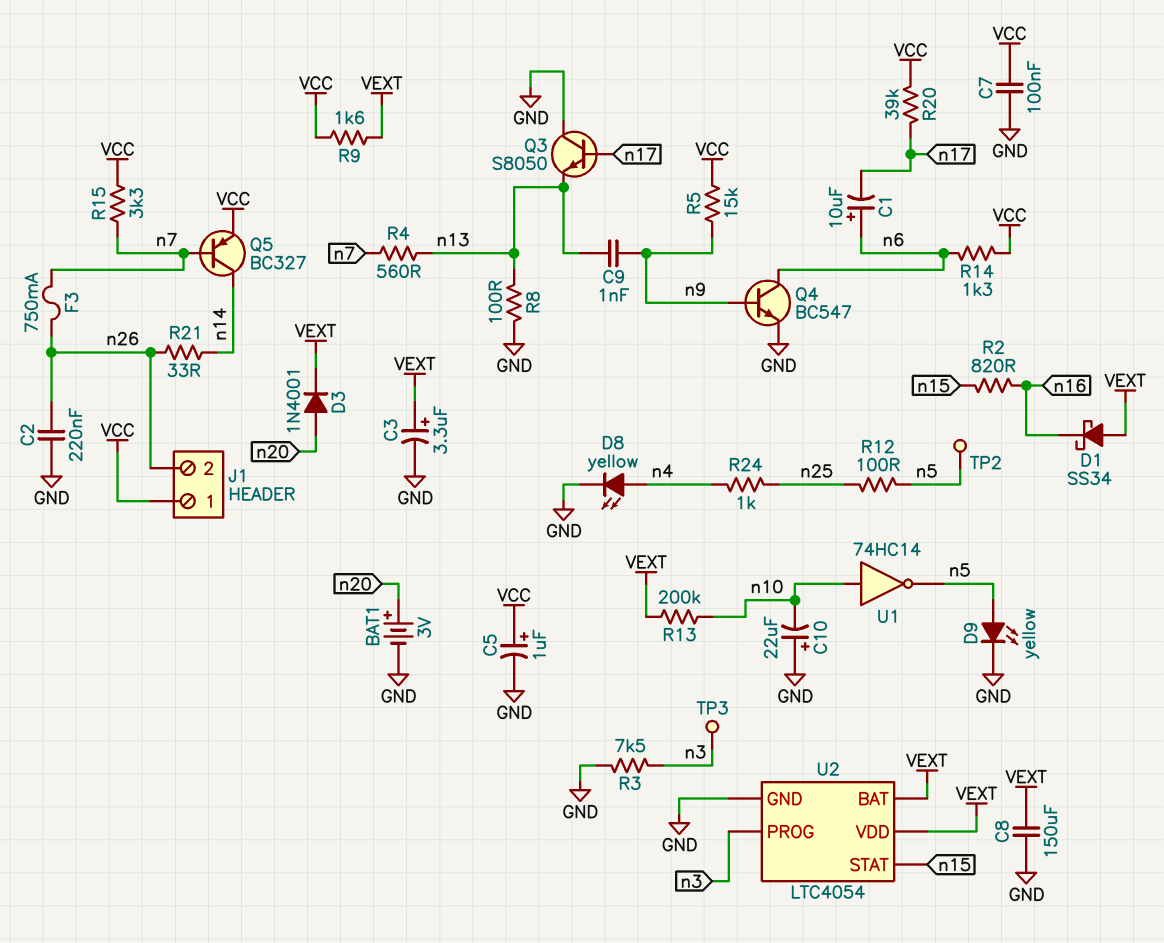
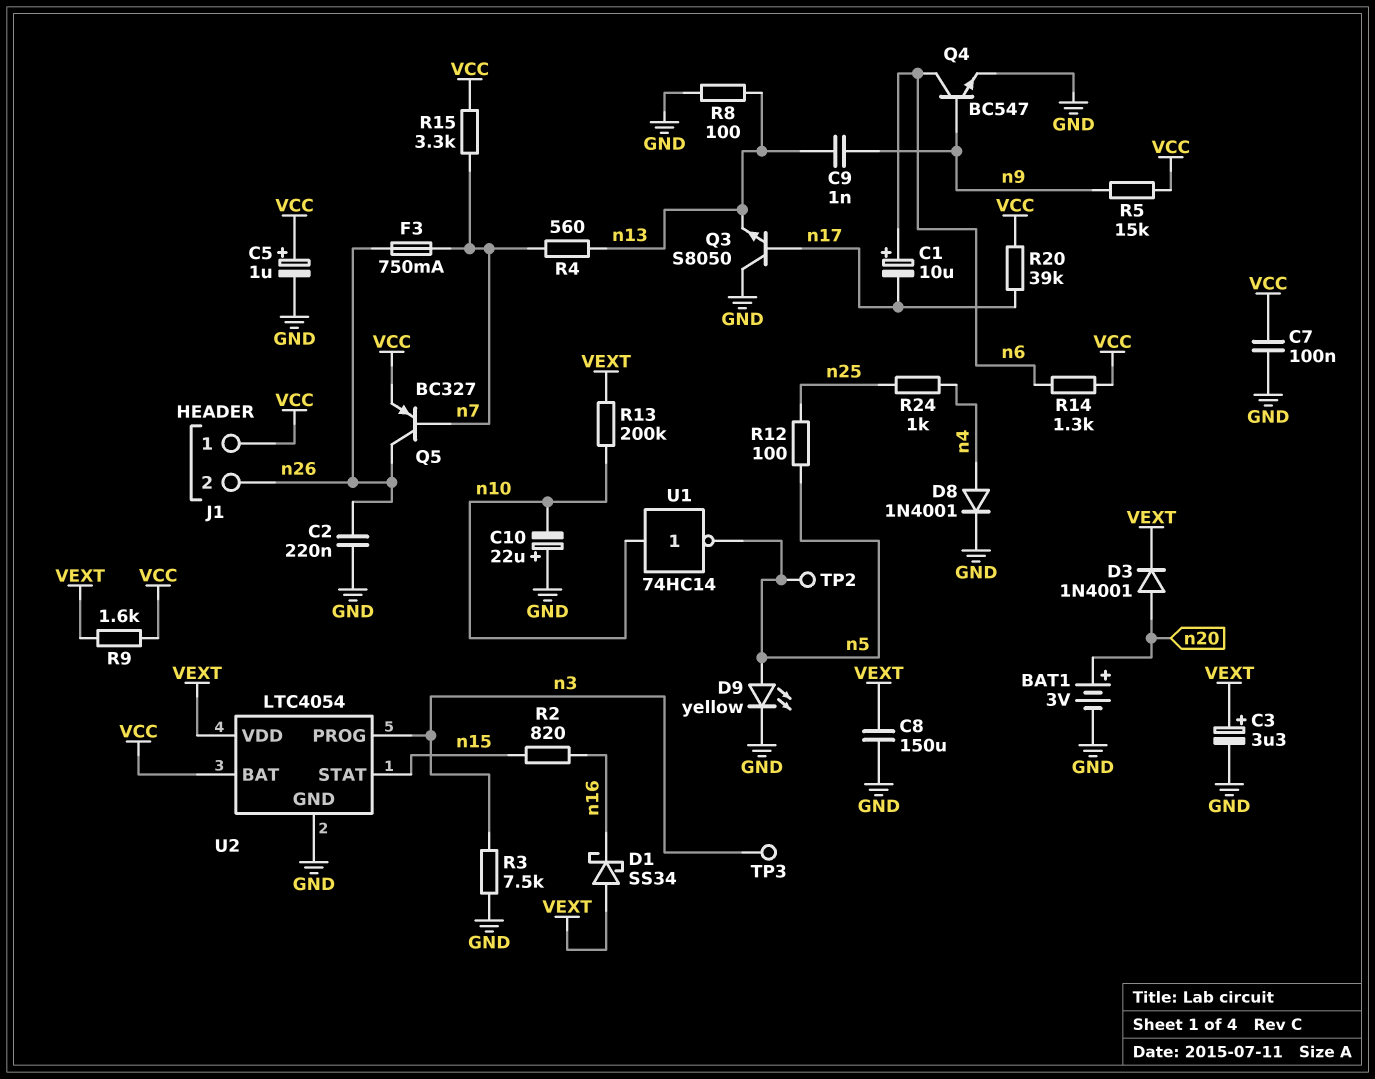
D8: LED yellow (A n4, K GND) -> diode 1N4001 (A n4, K GND)
Q5: PNP BC327 (B n7, C n14, E VCC) -> PNP BC327 (B n7, C n26, E VCC)
R21: 33 (n14, n26) -> none
U2 pin BAT: VEXT -> VCC

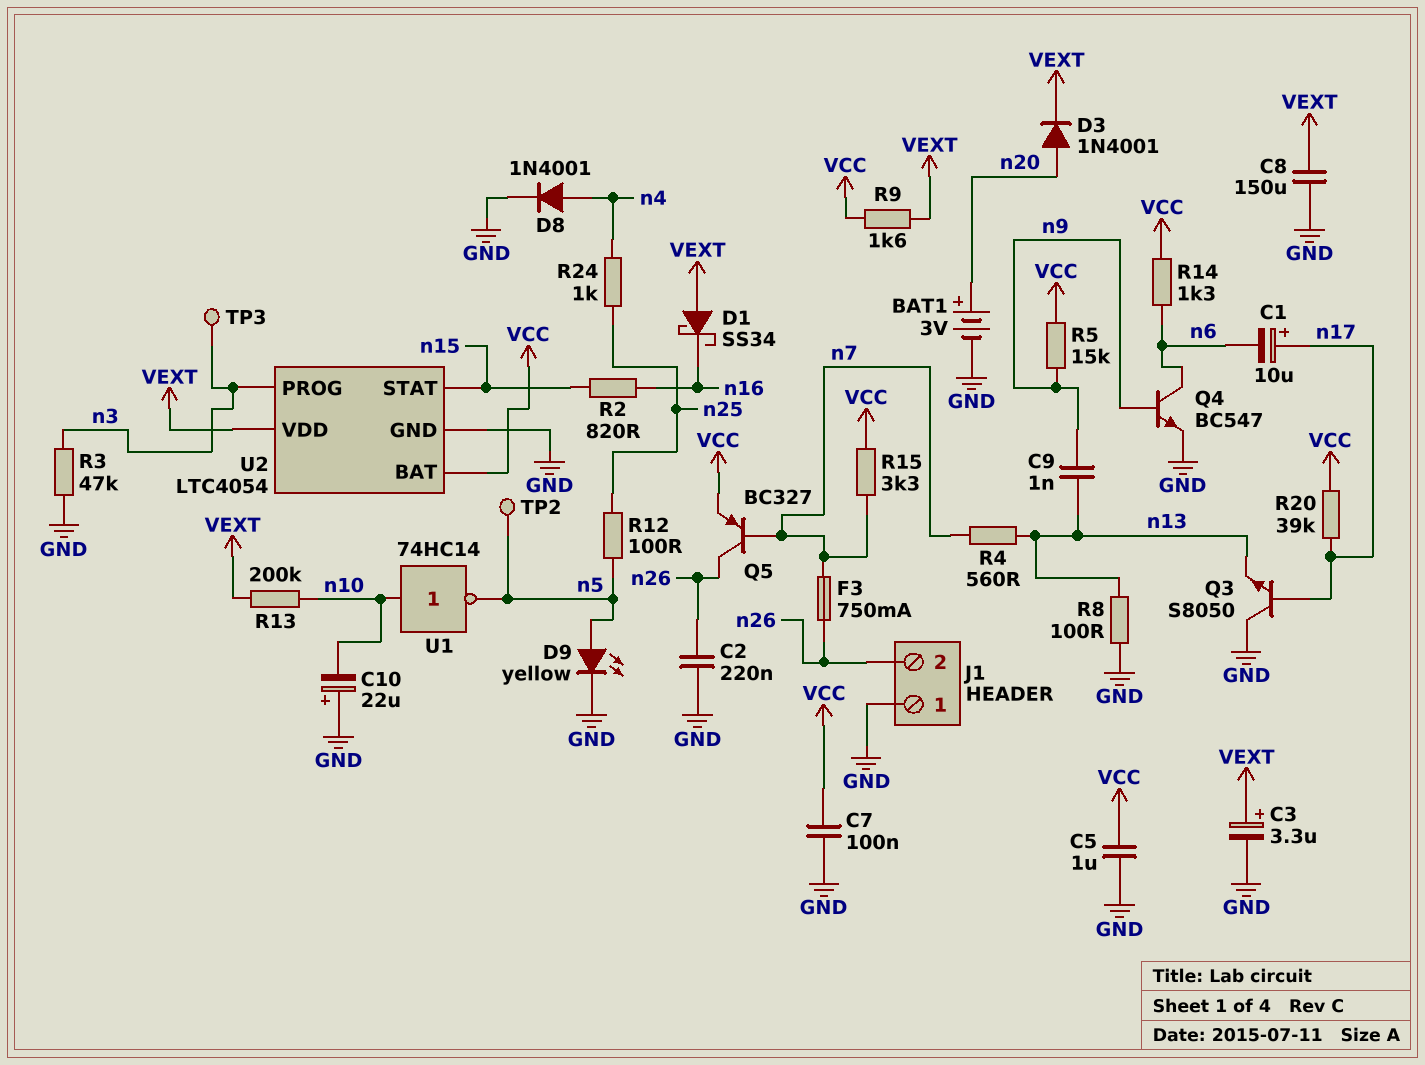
C1: 10uF (plus n6, minus n17) -> 10uF (plus n17, minus n6)
C5: 1uF (plus VCC, minus GND) -> 1uF (GND, VCC)
J1 pin 1: VCC -> GND
R3: 7.5k (GND, n3) -> 47k (GND, n3)

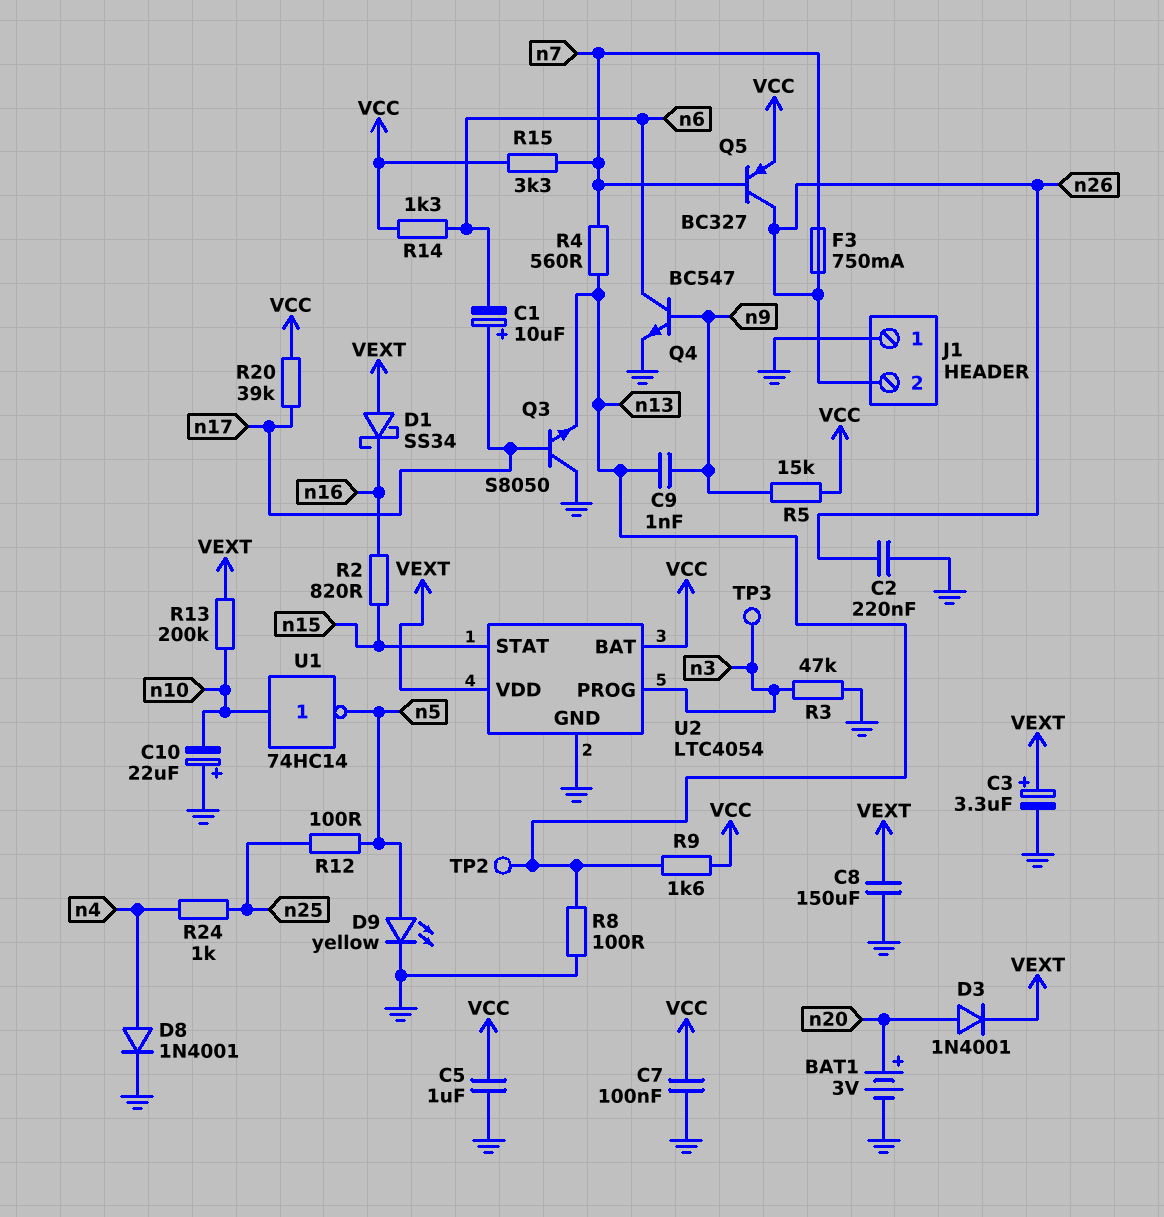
R9: 1.6k (VCC, VEXT) -> 1.6k (VCC, n13)
TP2: test point (n5) -> test point (n13)

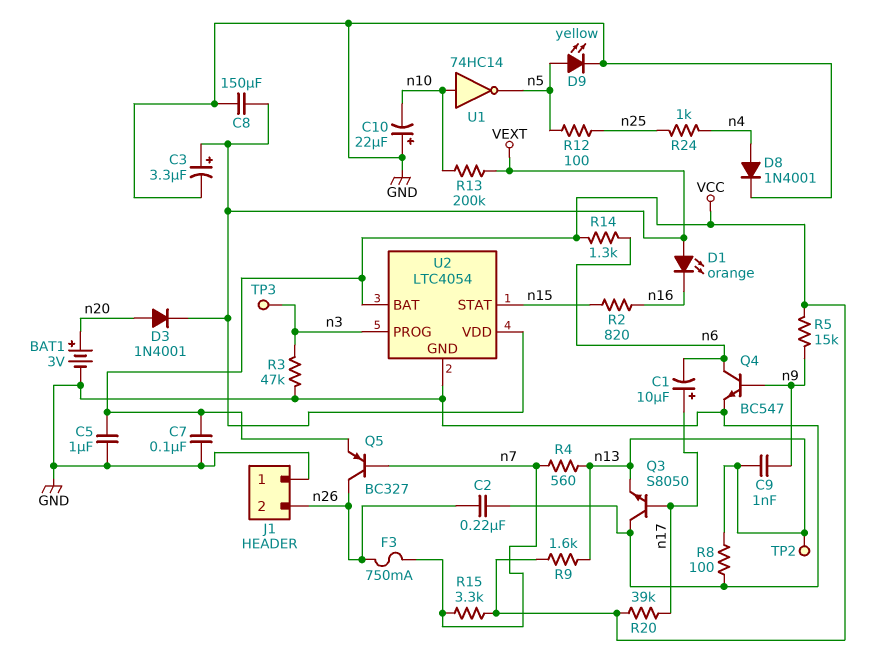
D1: schottky SS34 (A VEXT, K n16) -> LED orange (A VEXT, K n16)

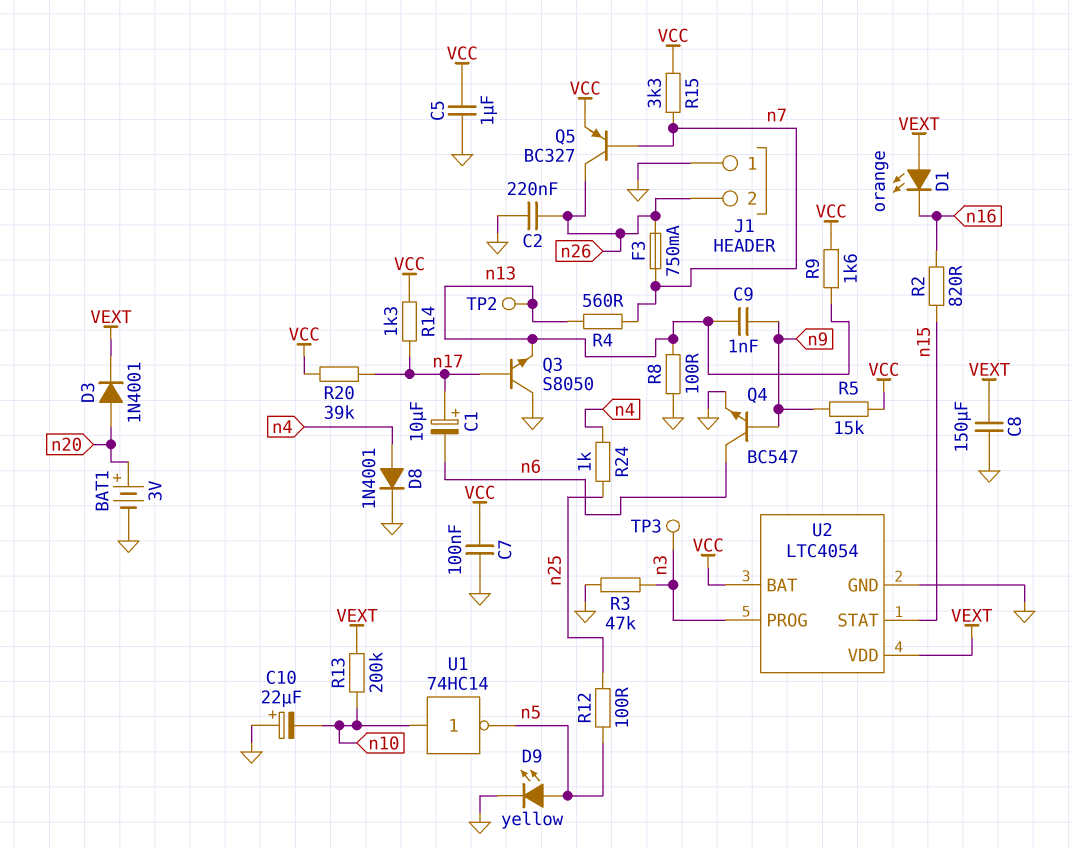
C3: 3.3uF (plus VEXT, minus GND) -> none
R14: 1.3k (VCC, n6) -> 1.3k (VCC, n17)

